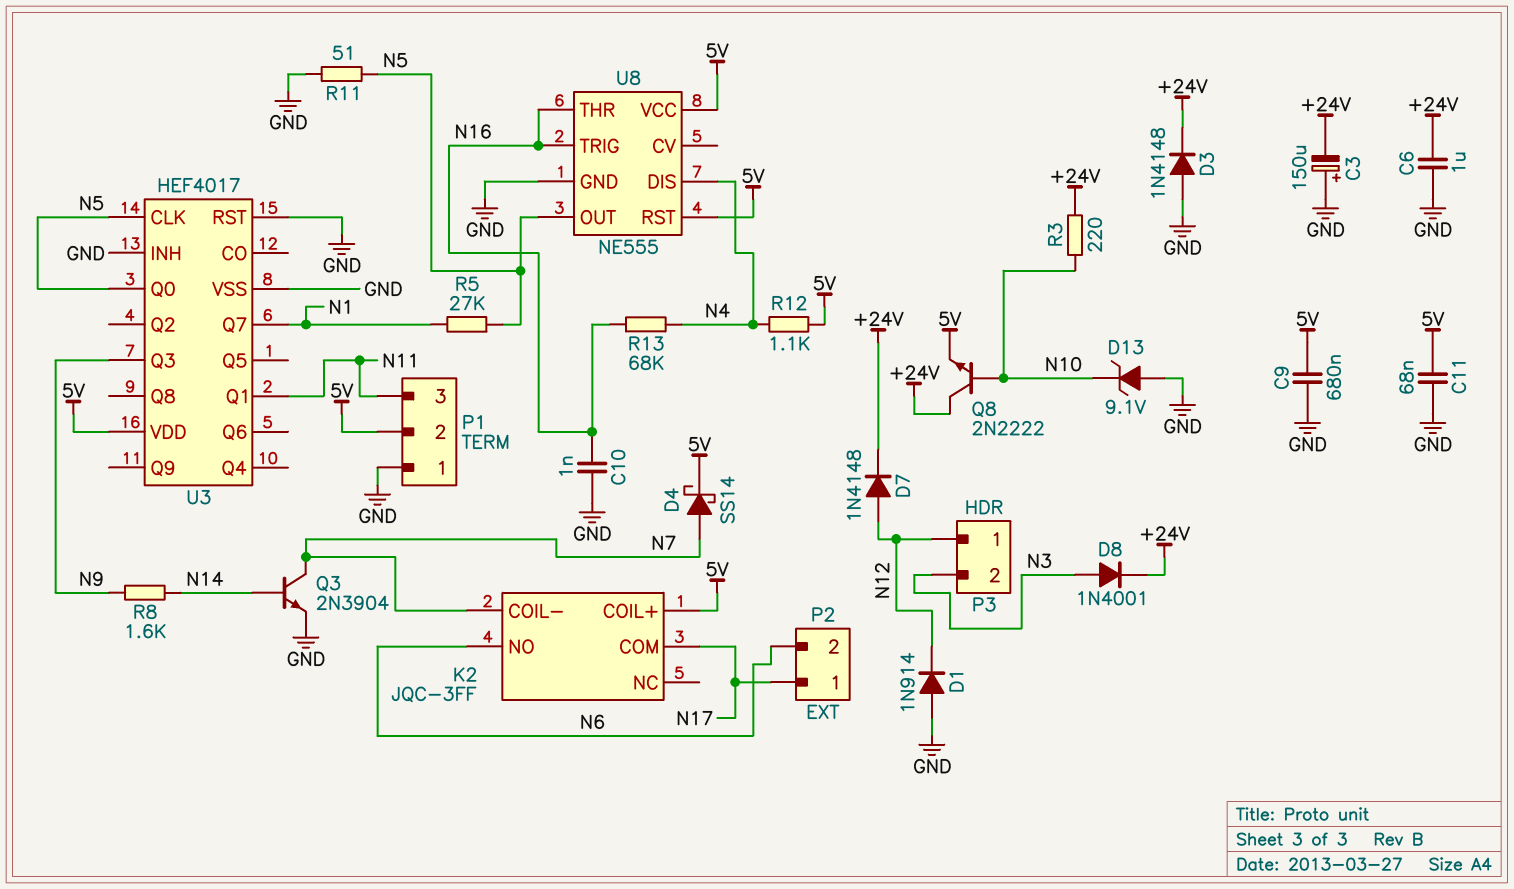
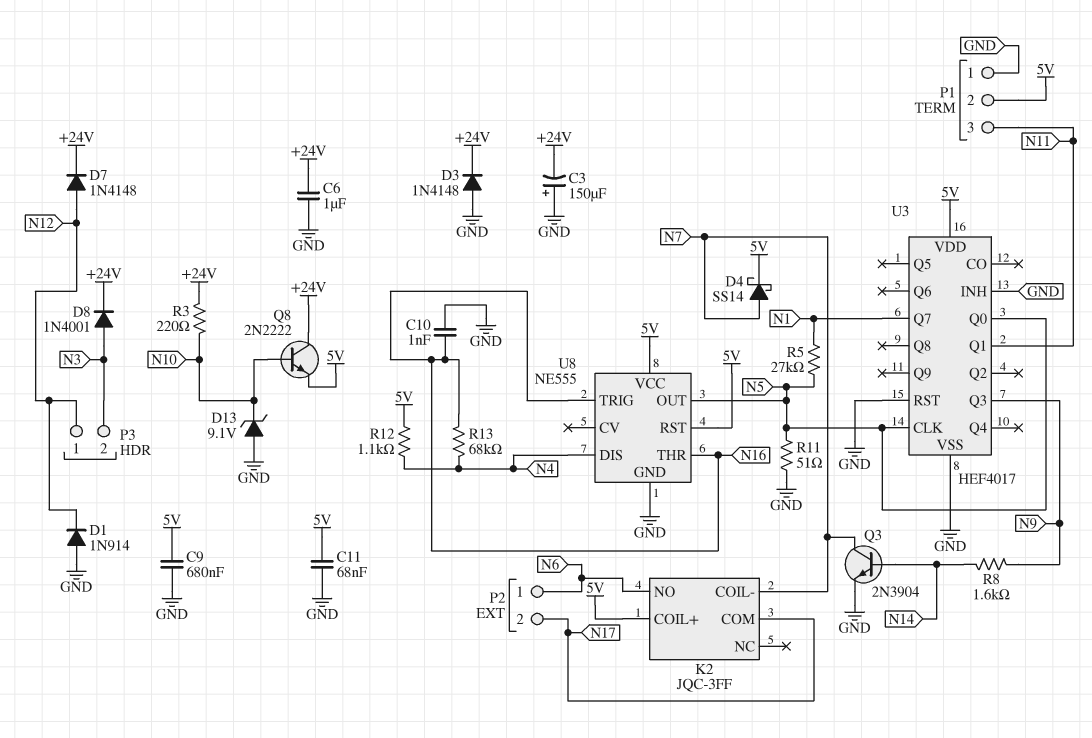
P2 pin 1: N17 -> N6
P2 pin 2: N6 -> N17

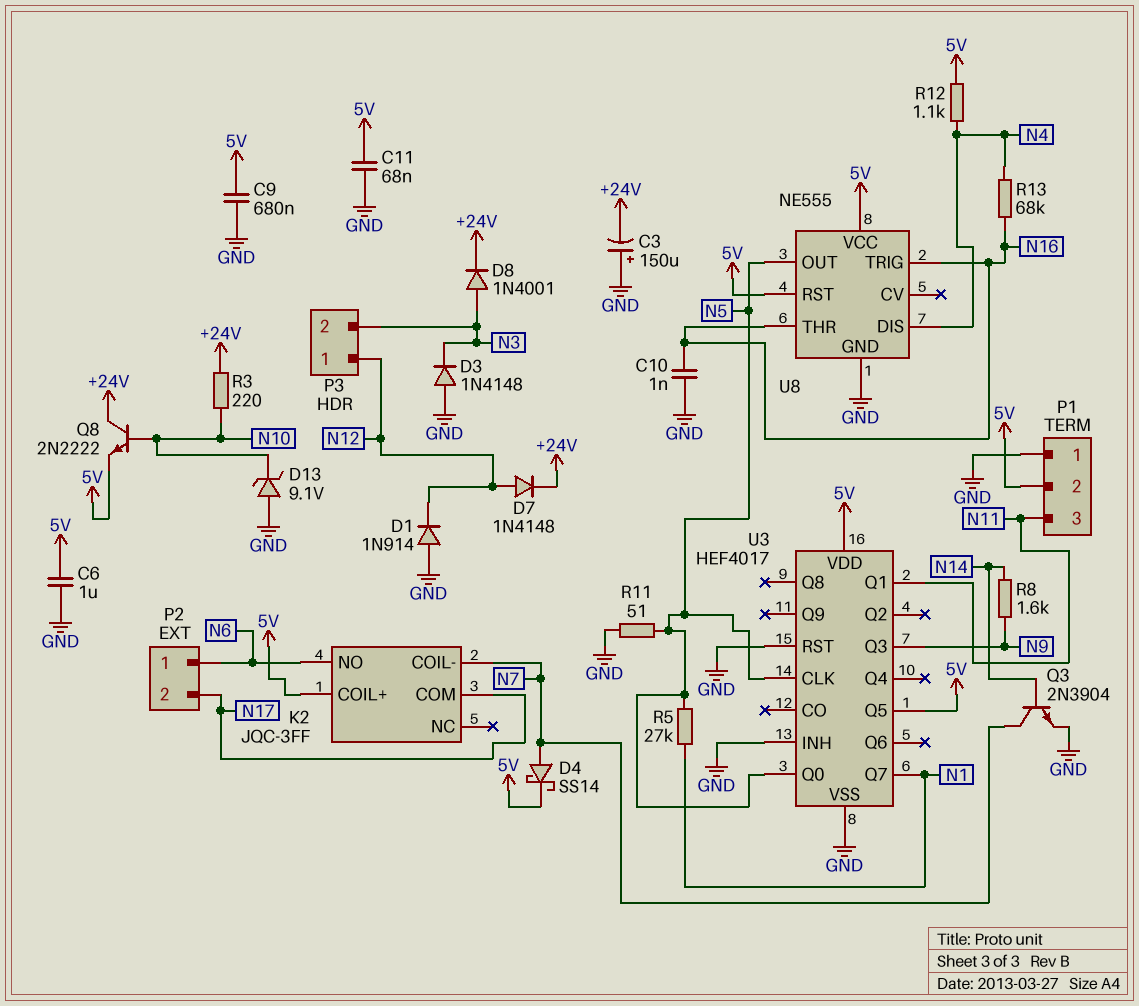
C6: 1uF (+24V, GND) -> 1uF (5V, GND)
D3: diode 1N4148 (A GND, K +24V) -> diode 1N4148 (A GND, K N3)
U3 pin Q5: none -> 5V

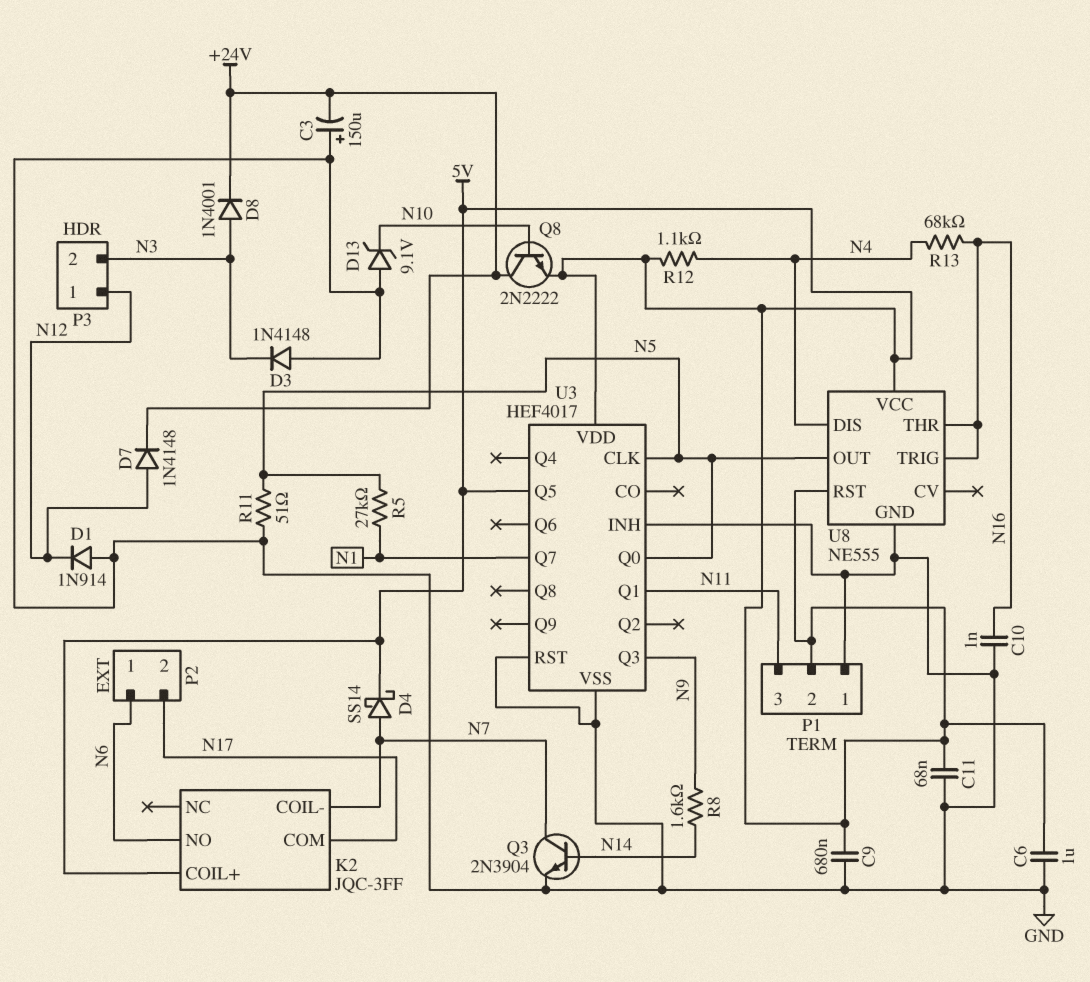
R3: 220 (+24V, N10) -> none

